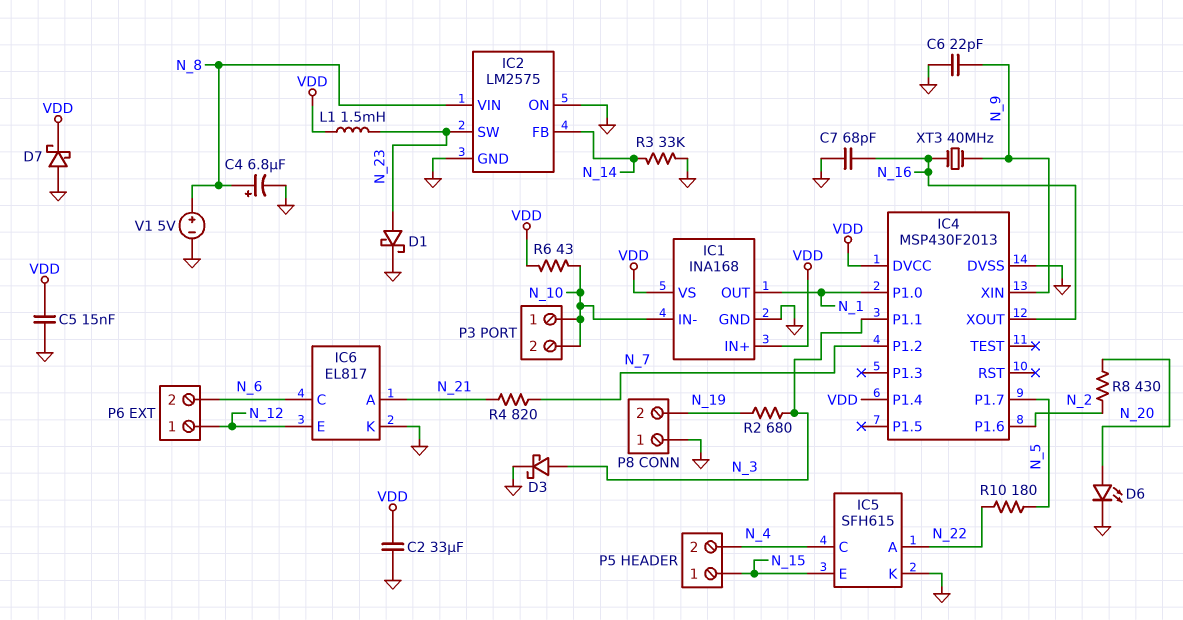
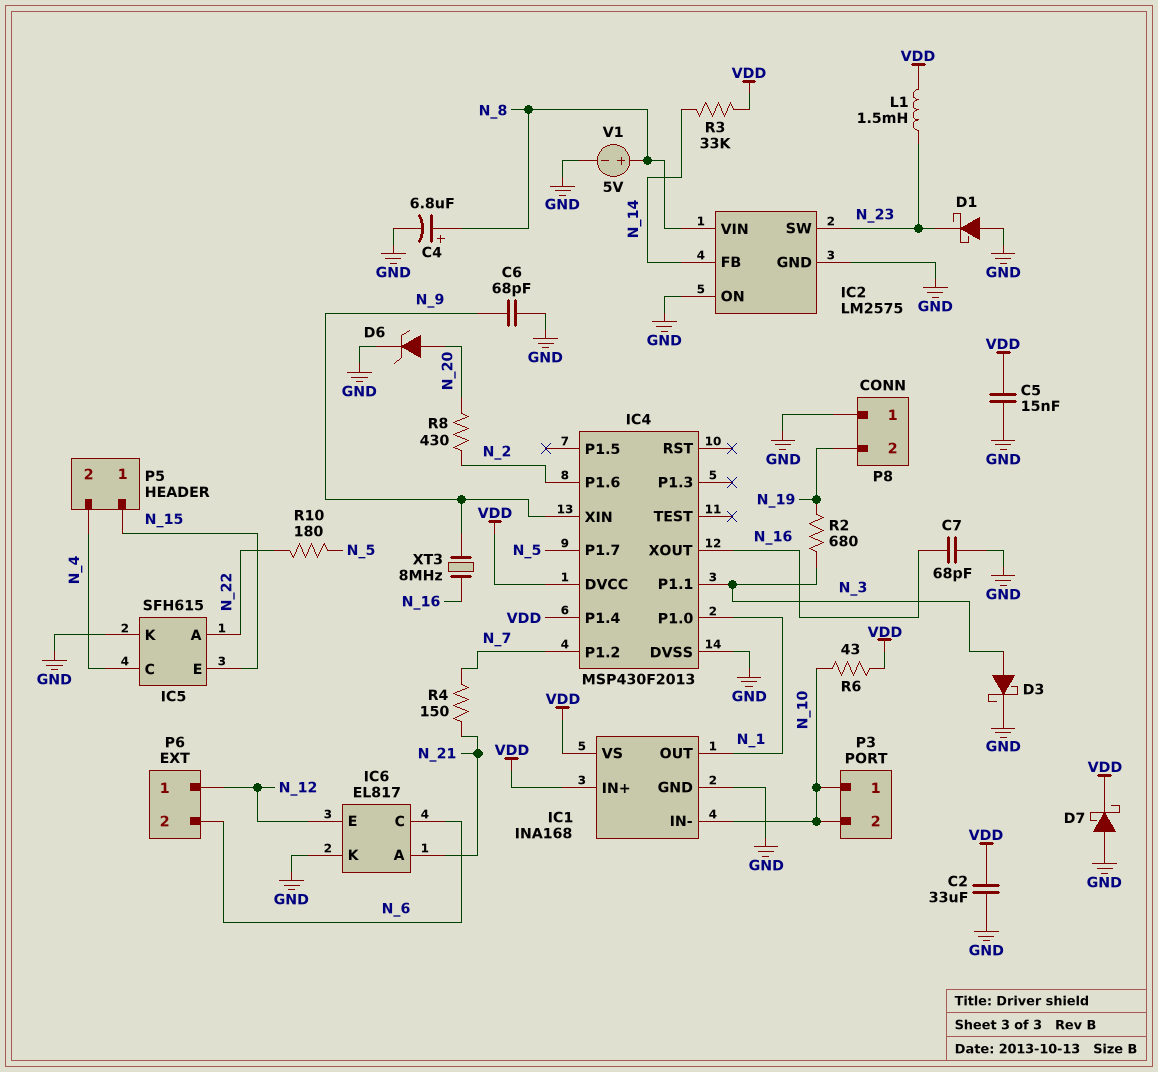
C6: 22pF (GND, N_9) -> 68pF (GND, N_9)
D1: schottky (A N_23, K GND) -> schottky (A GND, K N_23)
D6: LED (A N_20, K GND) -> zener (A N_20, K GND)
R3: 33k (GND, N_14) -> 33k (N_14, VDD)
R4: 820 (N_7, N_21) -> 150 (N_7, N_21)
XT3: 40MHz (N_9, N_16) -> 8MHz (N_9, N_16)

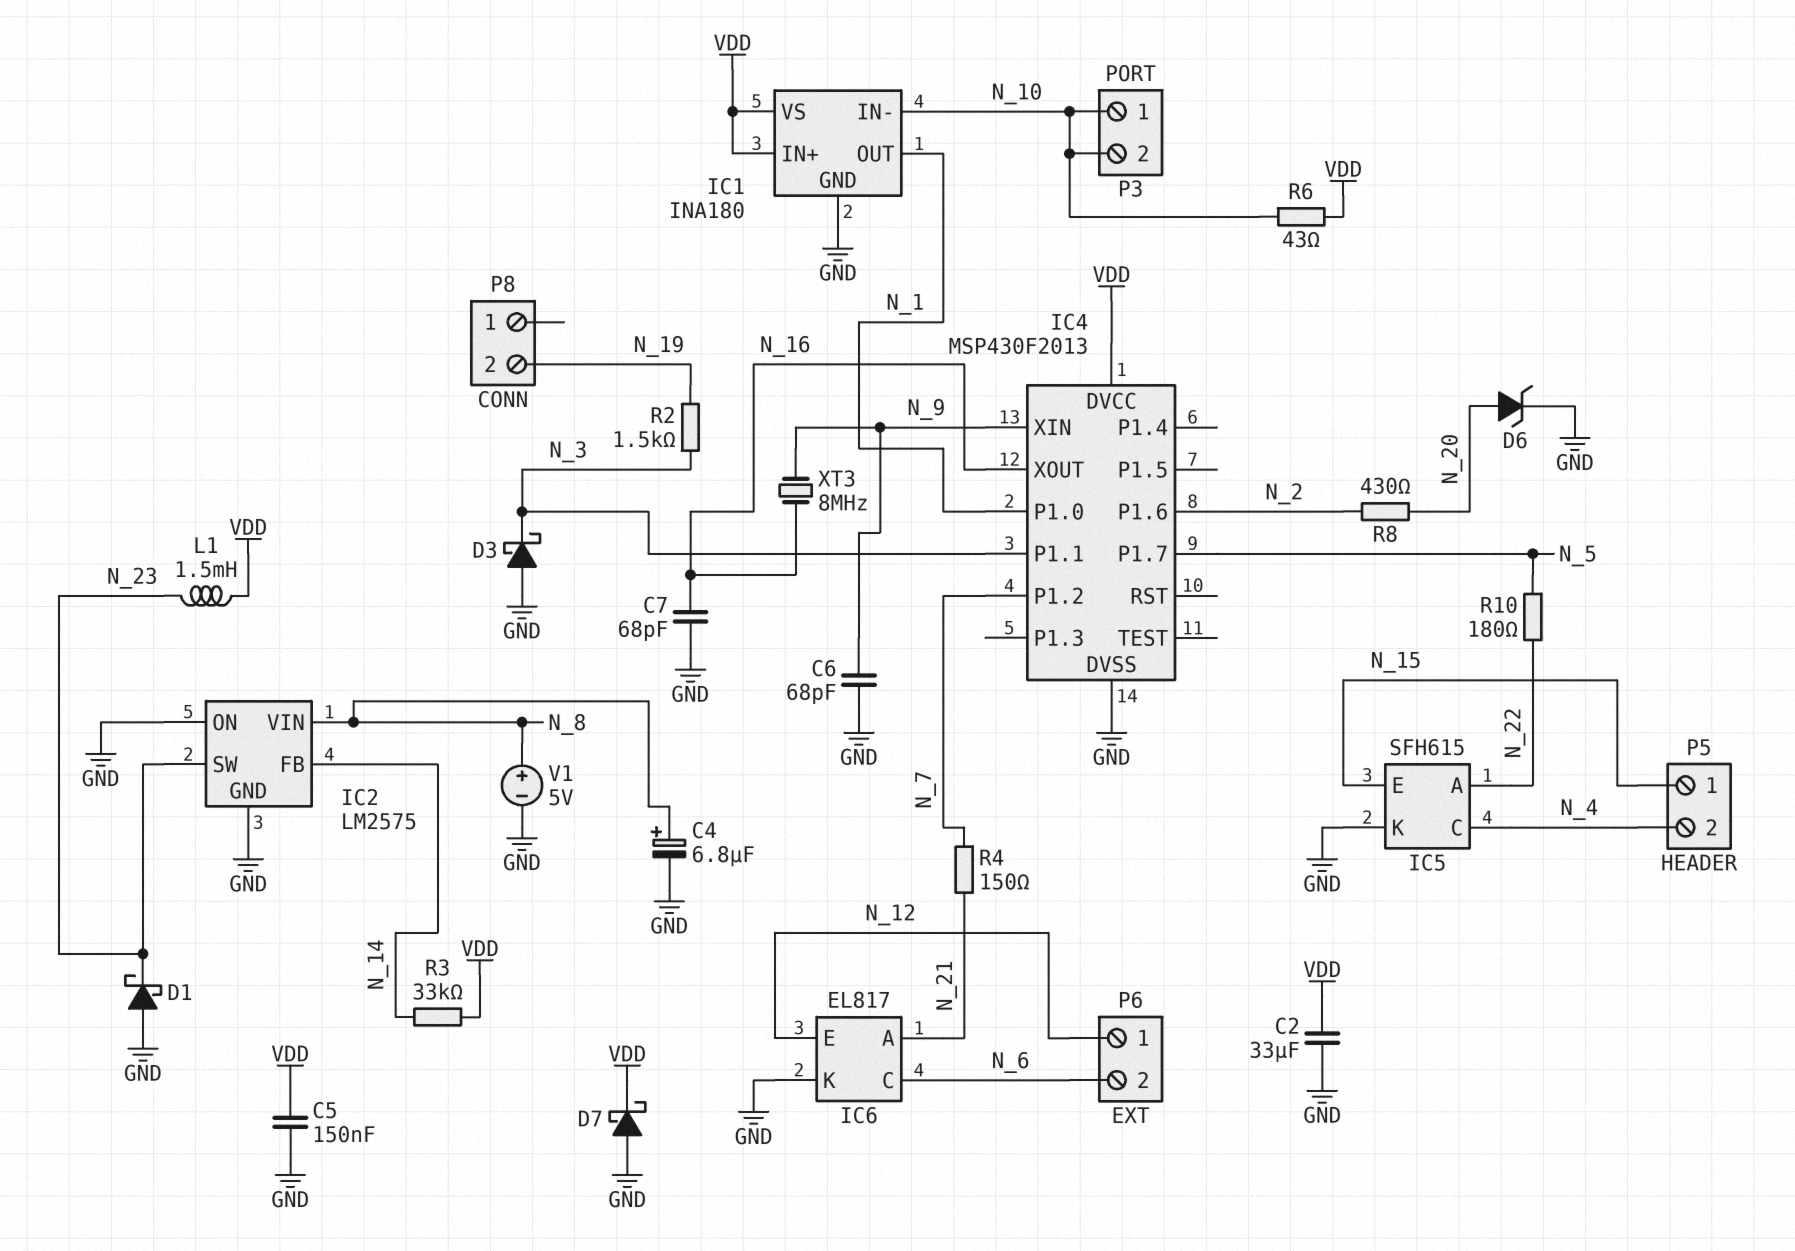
C5: 15nF (GND, VDD) -> 150nF (GND, VDD)
D3: schottky (A N_3, K GND) -> schottky (A GND, K N_3)
IC1: INA168 -> INA180
IC4 pin P1.4: VDD -> none
P8 pin 1: GND -> none
R2: 680 (N_3, N_19) -> 1.5k (N_3, N_19)

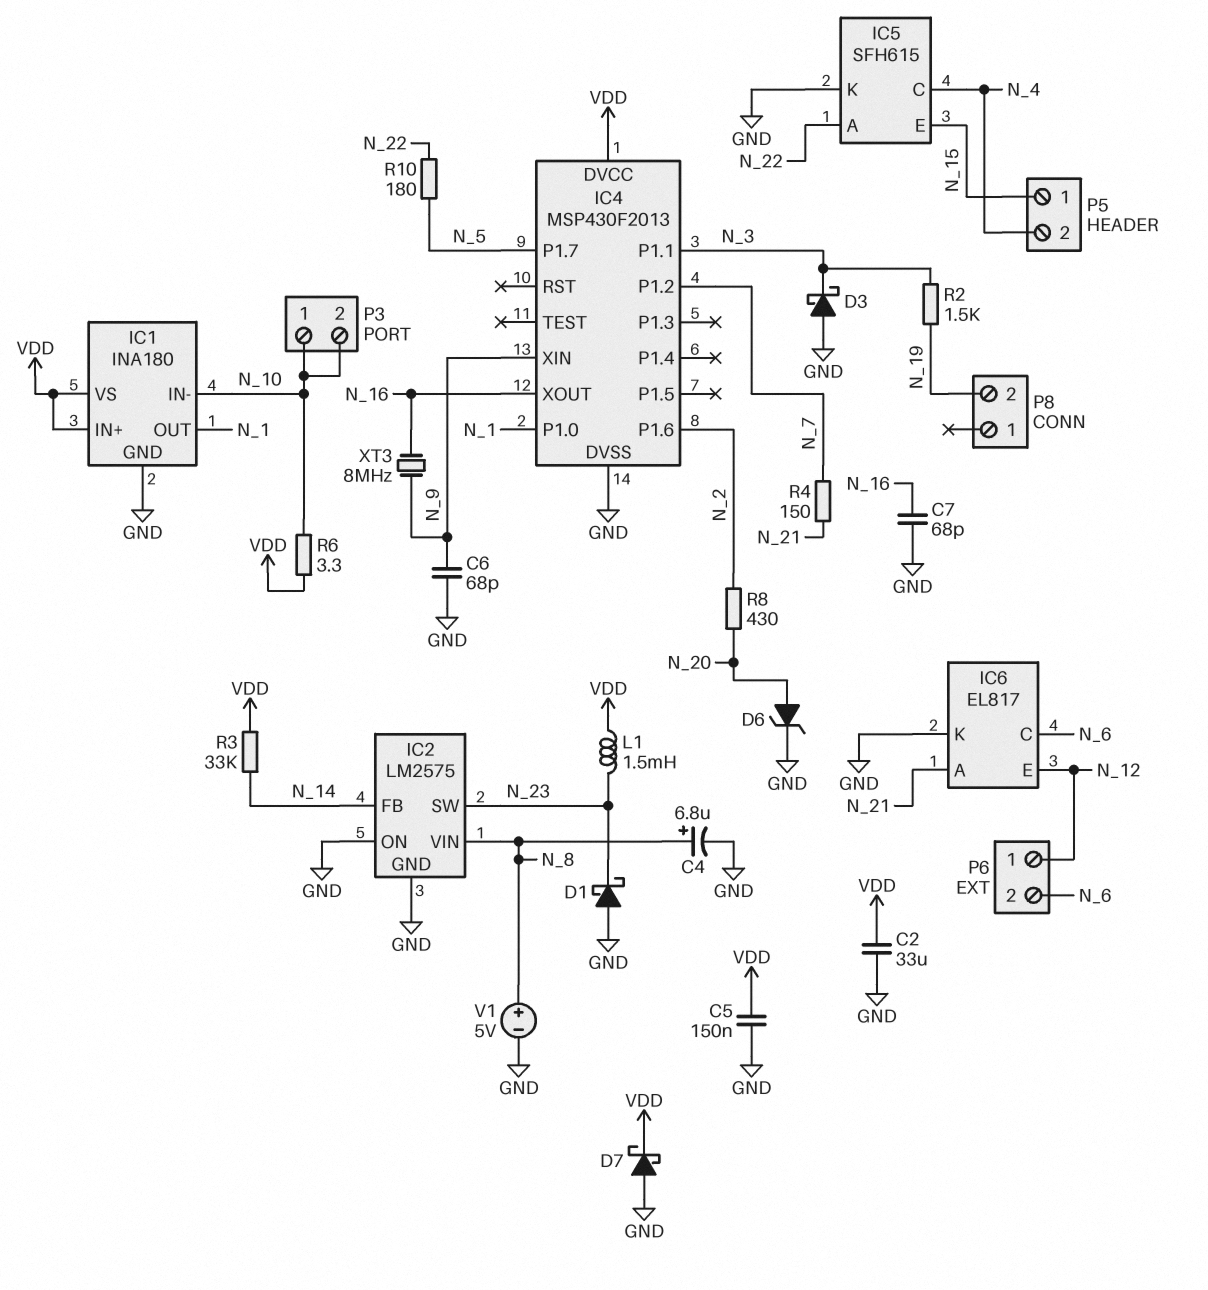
R6: 43 (N_10, VDD) -> 3.3 (N_10, VDD)

